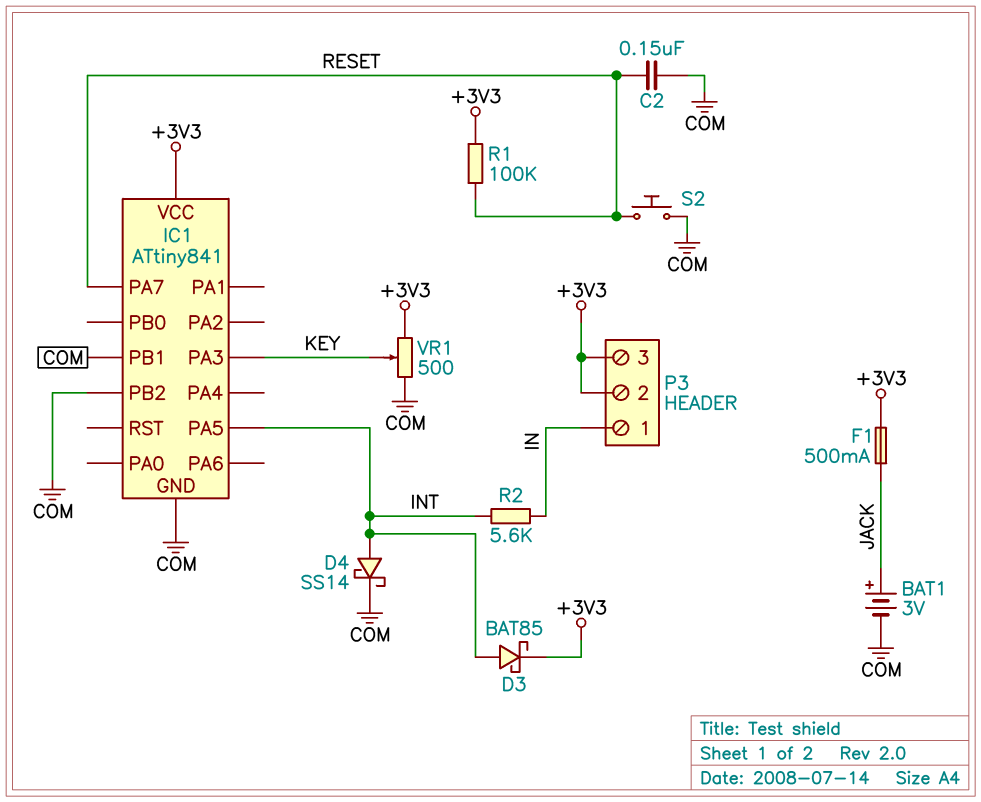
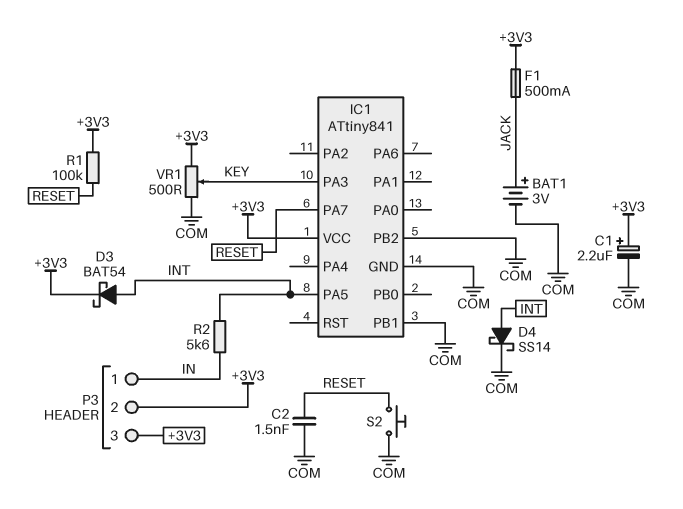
C1: none -> 2.2uF (plus +3V3, minus COM)
C2: 150nF (COM, RESET) -> 1.5nF (COM, RESET)
D3: schottky BAT85 (A INT, K +3V3) -> schottky BAT54 (A INT, K +3V3)

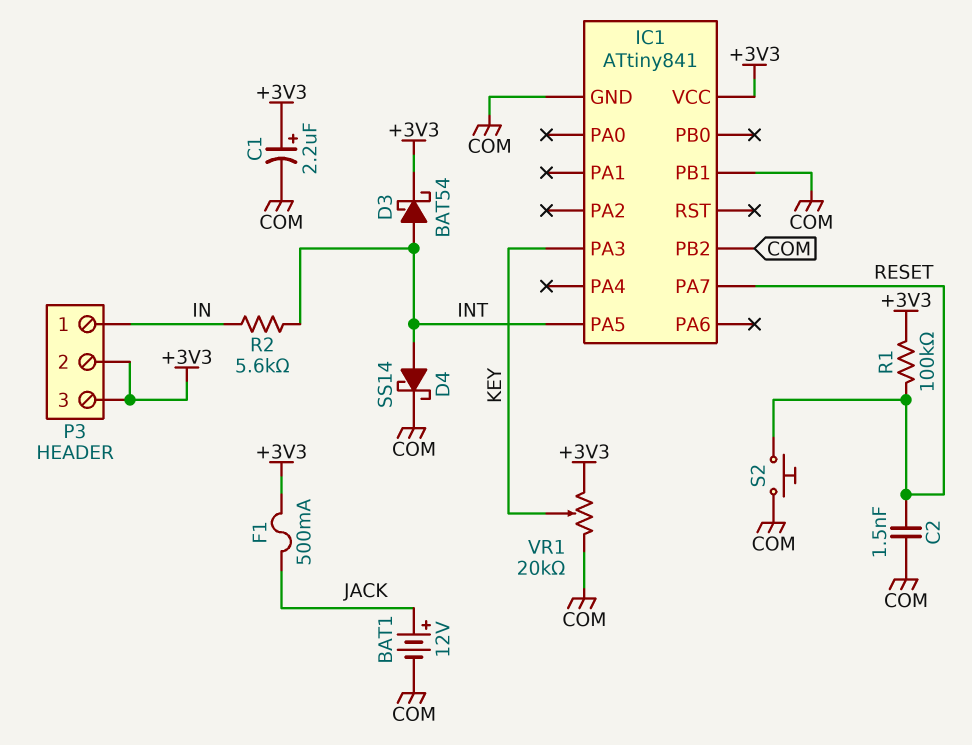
BAT1: 3V (plus JACK, minus COM) -> 12V (plus JACK, minus COM)
VR1: 500 (+3V3, COM, wiper KEY) -> 20k (+3V3, COM, wiper KEY)

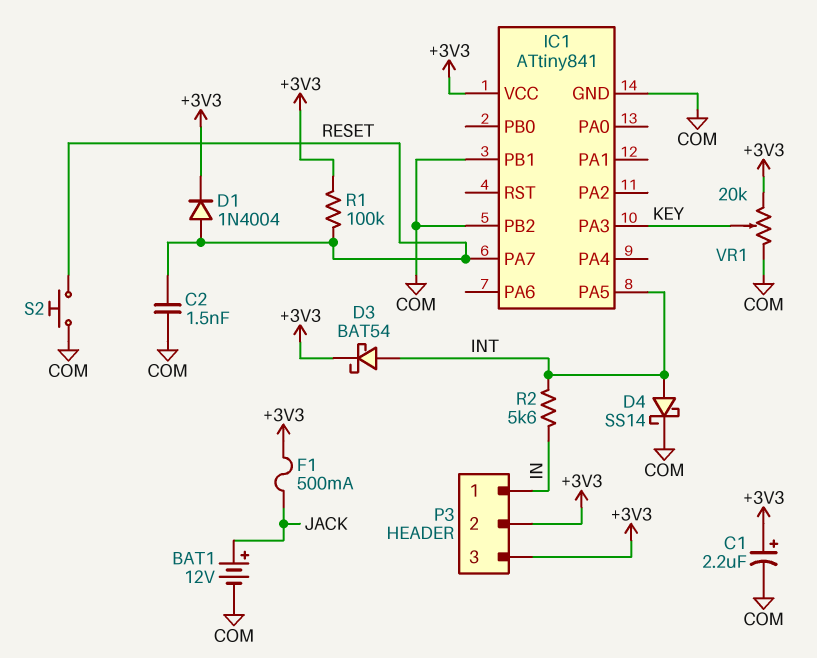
D1: none -> diode 1N4004 (A RESET, K +3V3)

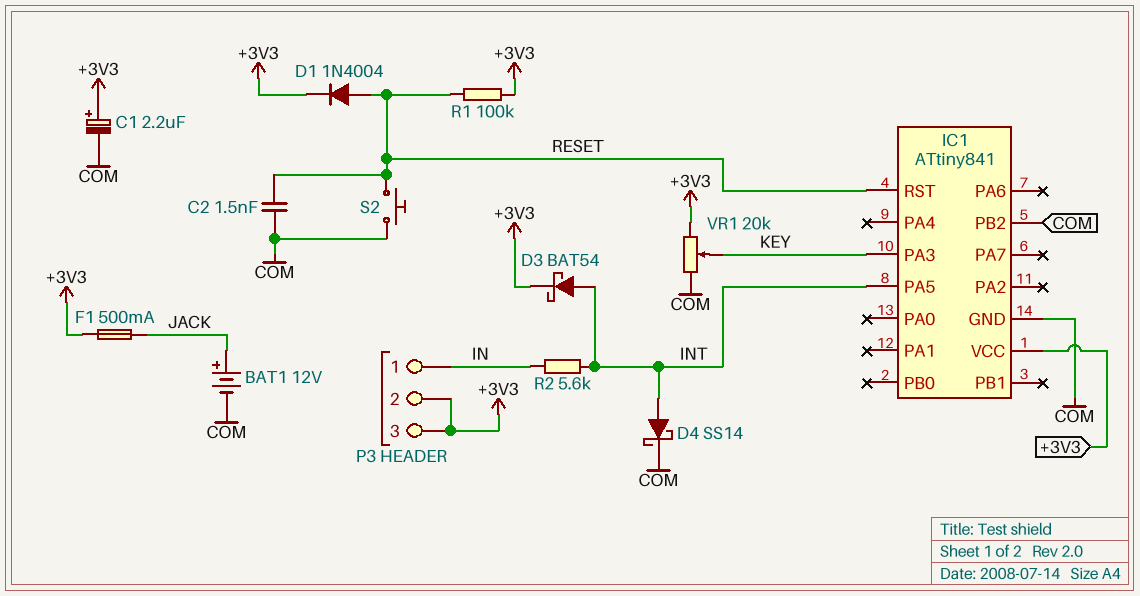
IC1 pin PA7: RESET -> none
IC1 pin PB1: COM -> none
IC1 pin RST: none -> RESET

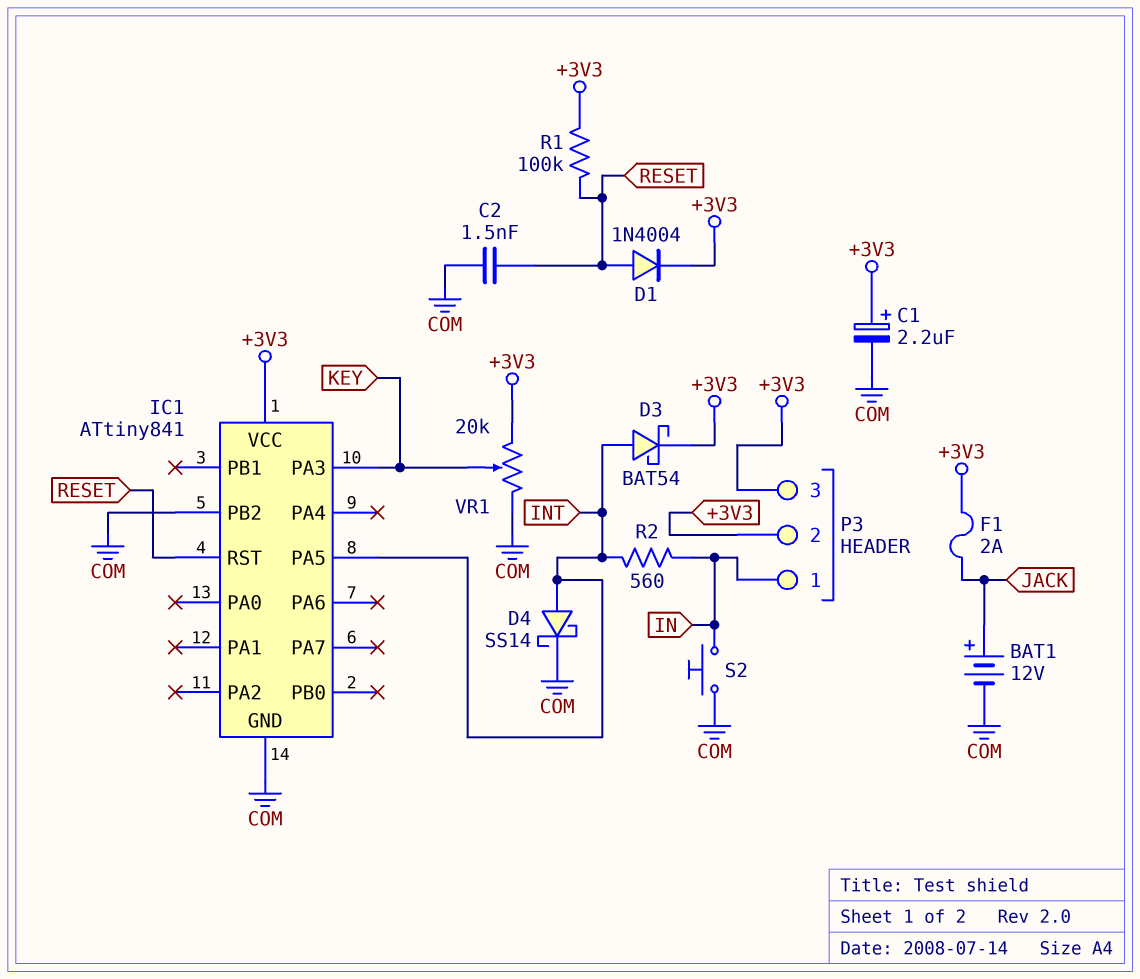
F1: 500mA (+3V3, JACK) -> 2A (+3V3, JACK)
R2: 5.6k (IN, INT) -> 560 (IN, INT)
S2: button (COM, RESET) -> button (COM, IN)

